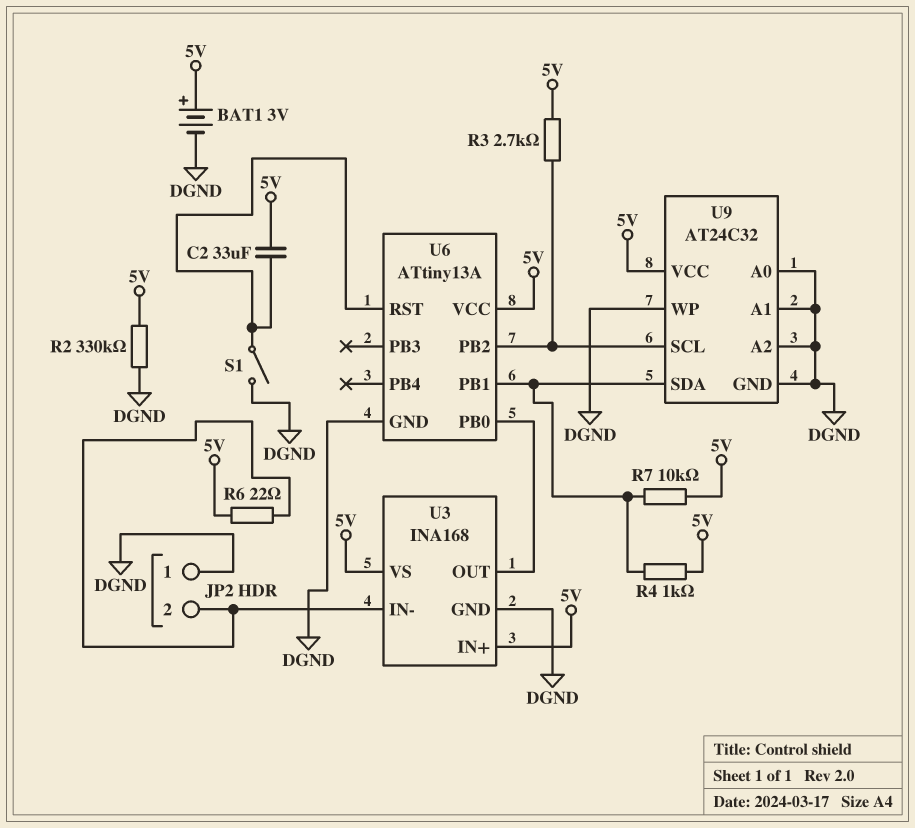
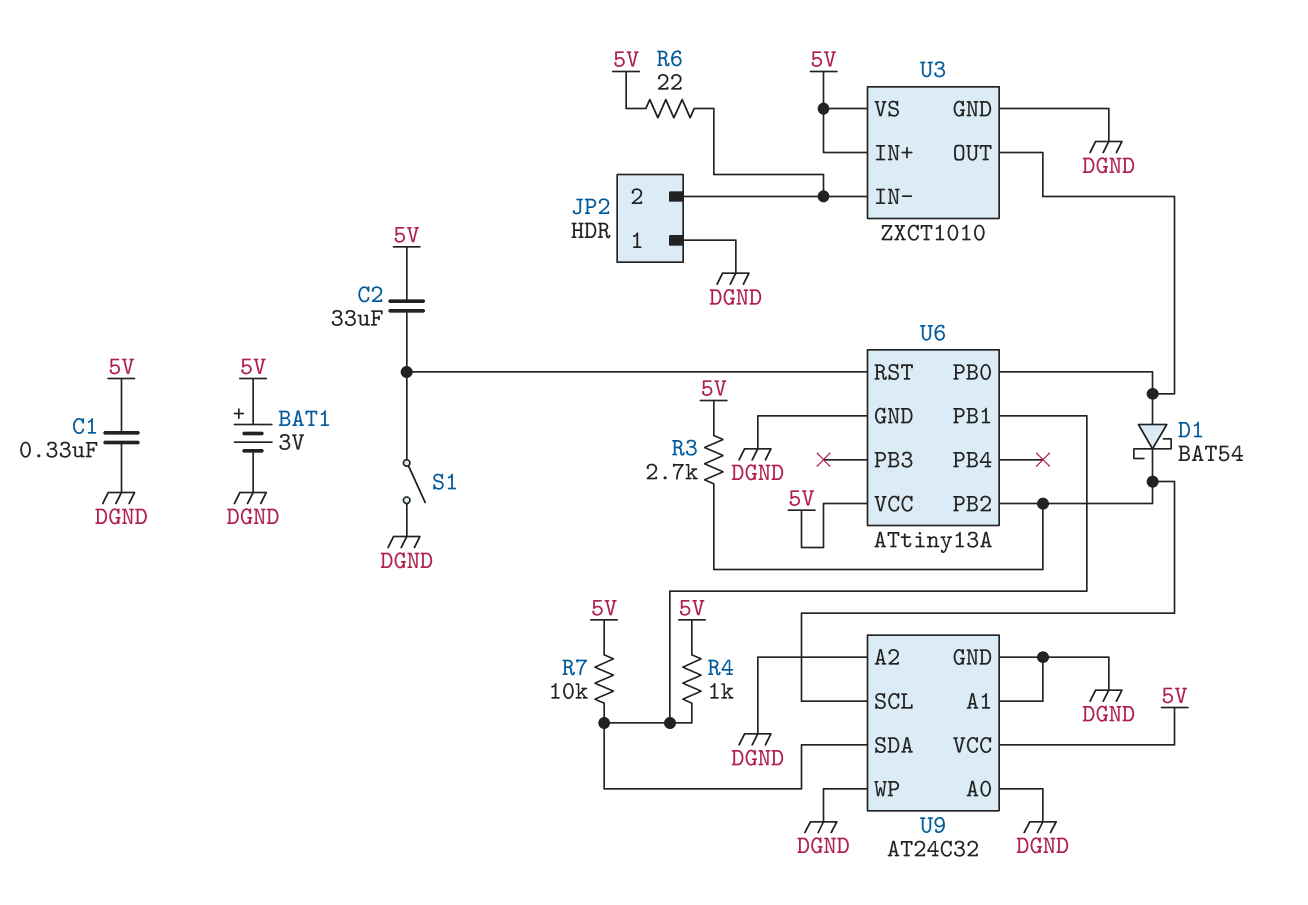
C1: none -> 330nF (5V, DGND)
D1: none -> schottky BAT54 (A U3/OUT, K U6/PB2)
R2: 330k (5V, DGND) -> none
U3: INA168 -> ZXCT1010

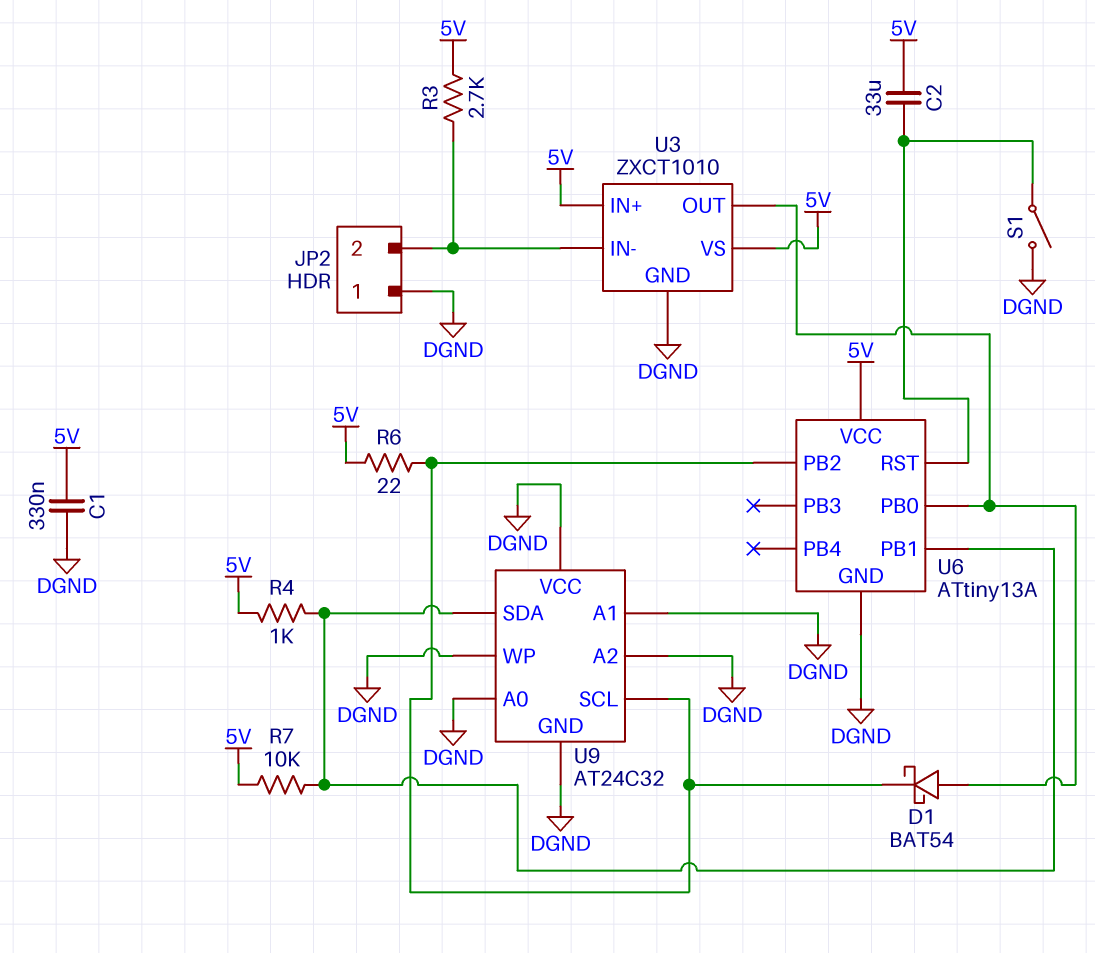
BAT1: 3V (plus 5V, minus DGND) -> none
R3: 2.7k (5V, U6/PB2) -> 2.7k (5V, JP2/2)
R6: 22 (5V, JP2/2) -> 22 (5V, U6/PB2)
U9 pin VCC: 5V -> DGND

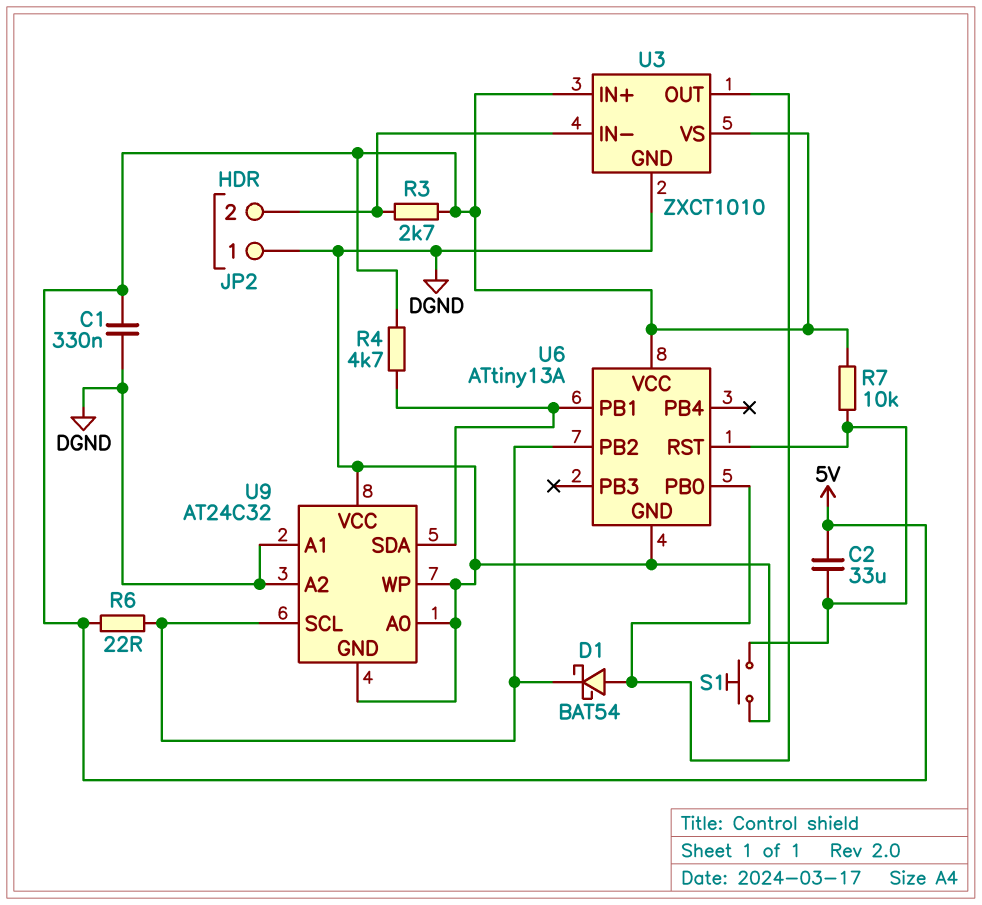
R4: 1k (5V, U6/PB1) -> 4.7k (5V, U6/PB1)
R7: 10k (5V, U6/PB1) -> 10k (5V, U6/RST)
S1: switch (DGND, U6/RST) -> button (DGND, U6/RST)

